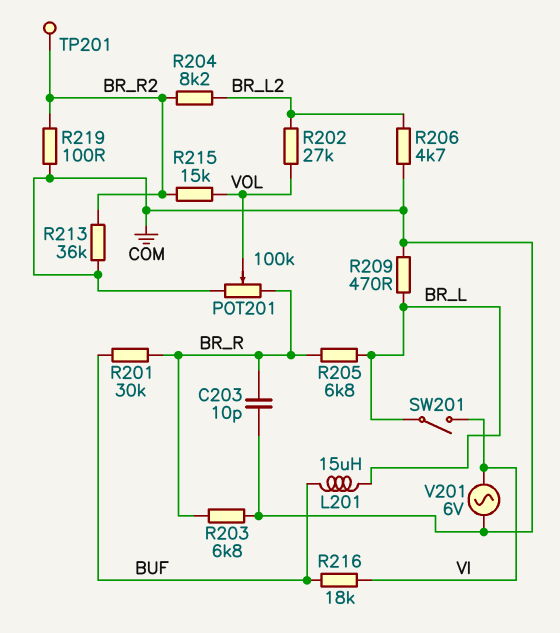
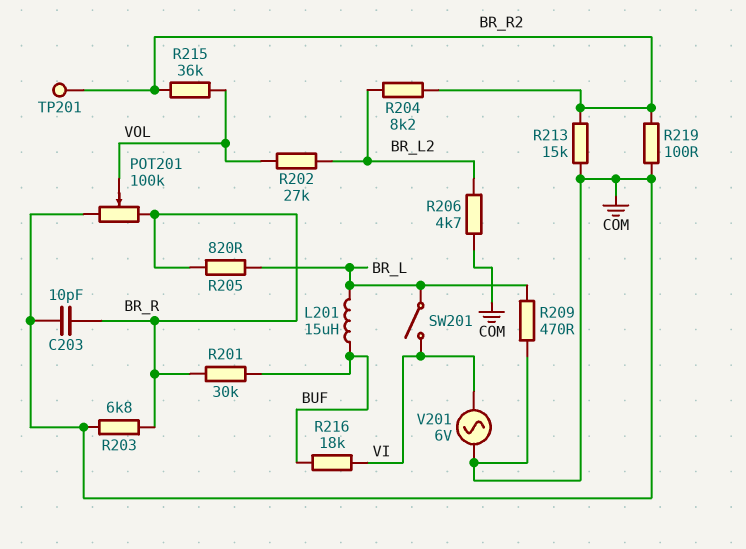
R205: 6.8k (BR_L, BR_R) -> 820 (BR_L, BR_R)
R213: 36k (BR_R2, COM) -> 15k (BR_R2, COM)
R215: 15k (BR_R2, VOL) -> 36k (BR_R2, VOL)

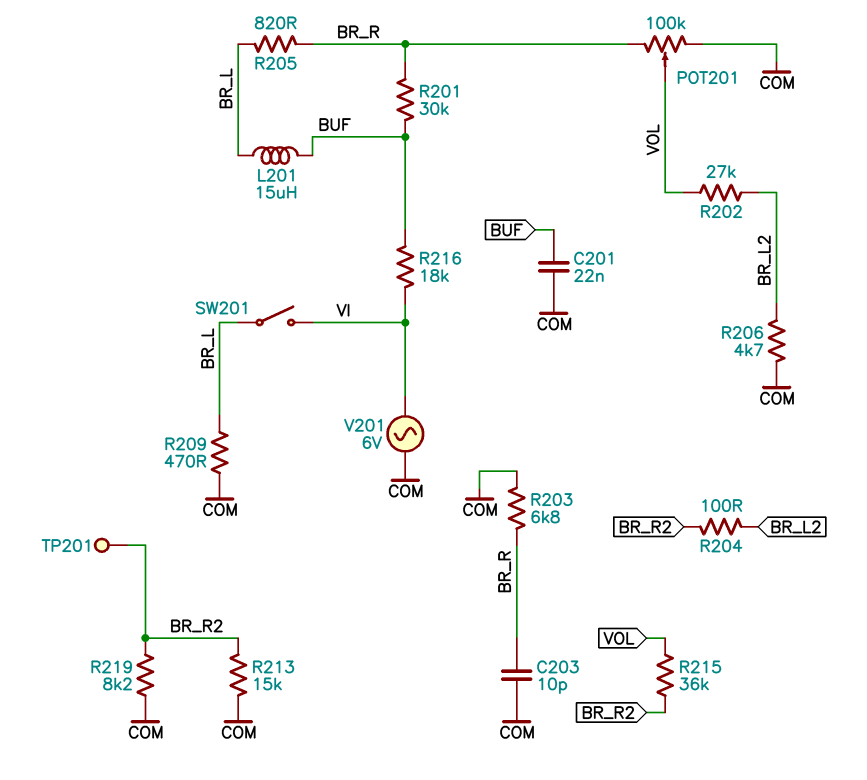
C201: none -> 22nF (BUF, COM)
R204: 8.2k (BR_L2, BR_R2) -> 100 (BR_L2, BR_R2)
R219: 100 (BR_R2, COM) -> 8.2k (BR_R2, COM)

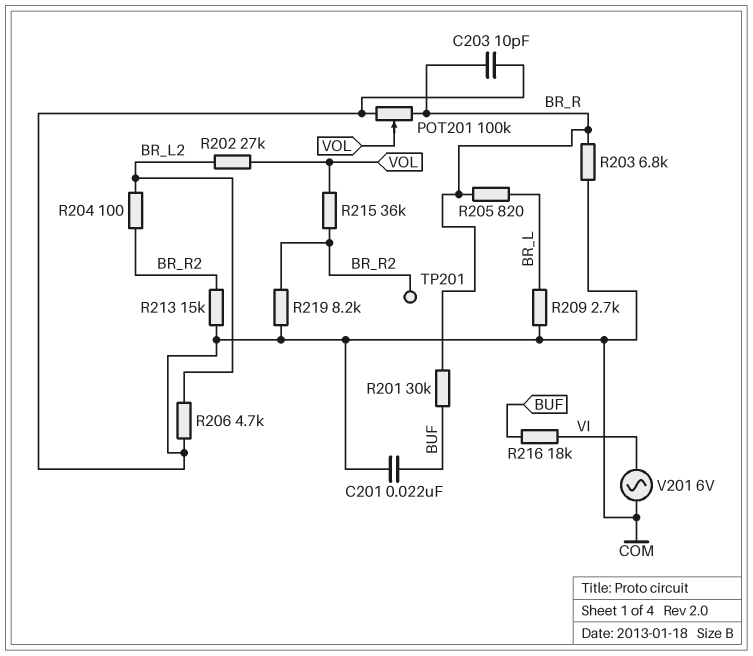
L201: 15uH (BR_L, BUF) -> none
R209: 470 (BR_L, COM) -> 2.7k (BR_L, COM)
SW201: switch (BR_L, VI) -> none

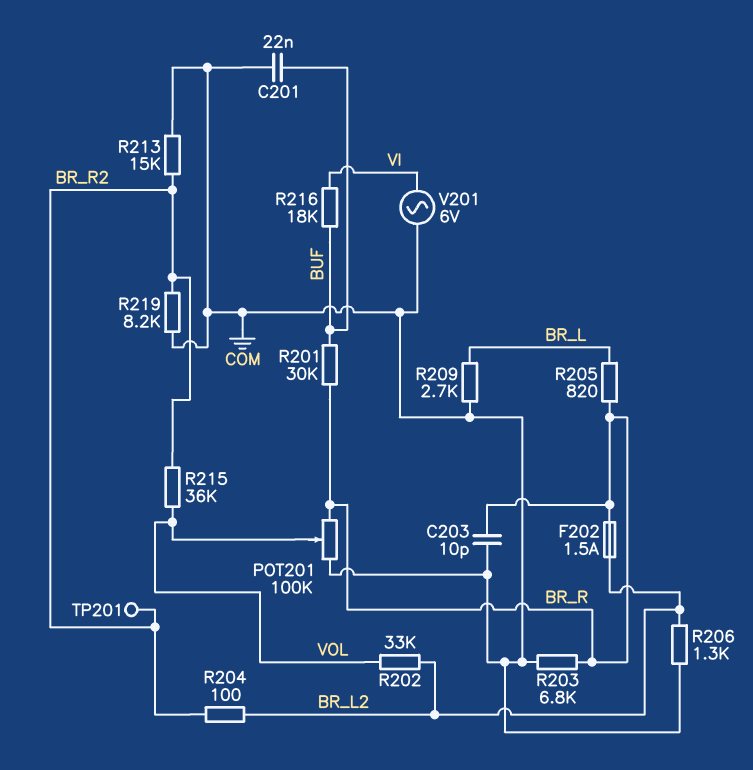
F202: none -> 1.5A (BR_L2, BR_R)
R202: 27k (BR_L2, VOL) -> 33k (BR_L2, VOL)
R206: 4.7k (BR_L2, COM) -> 1.3k (BR_L2, COM)

